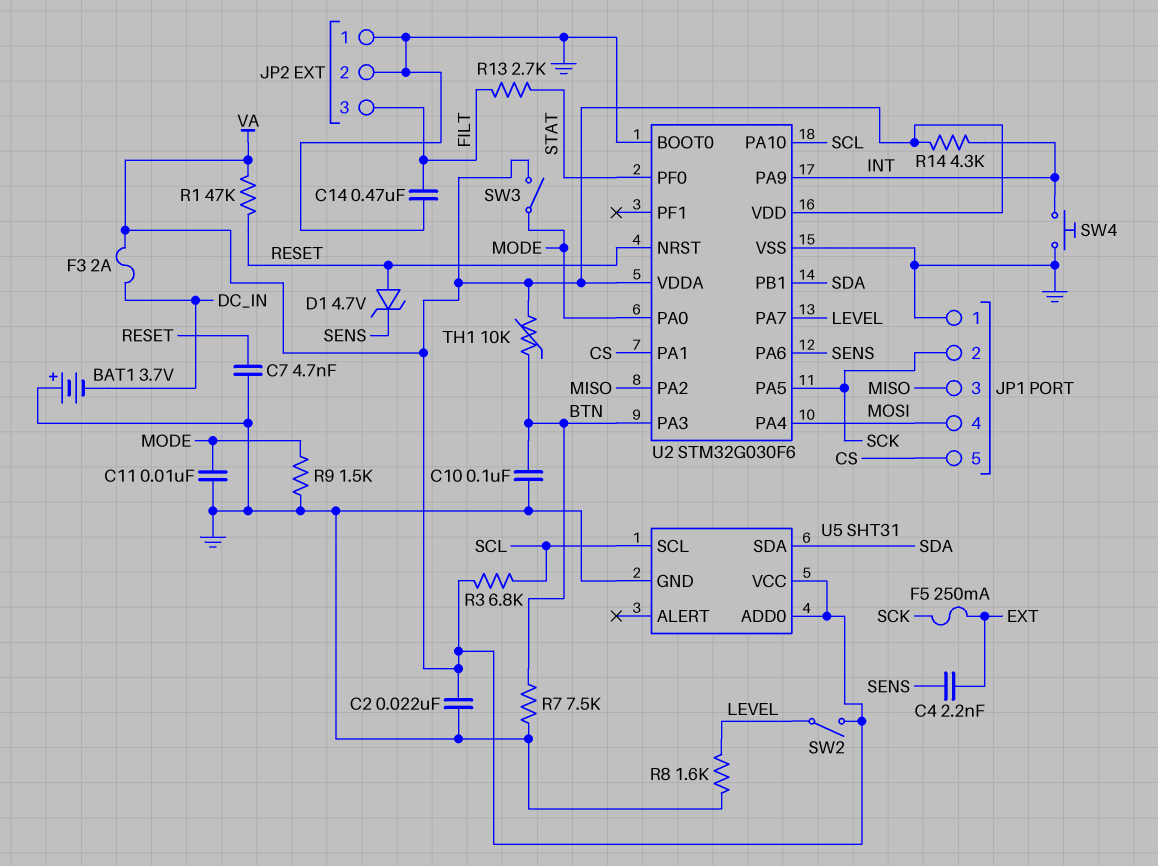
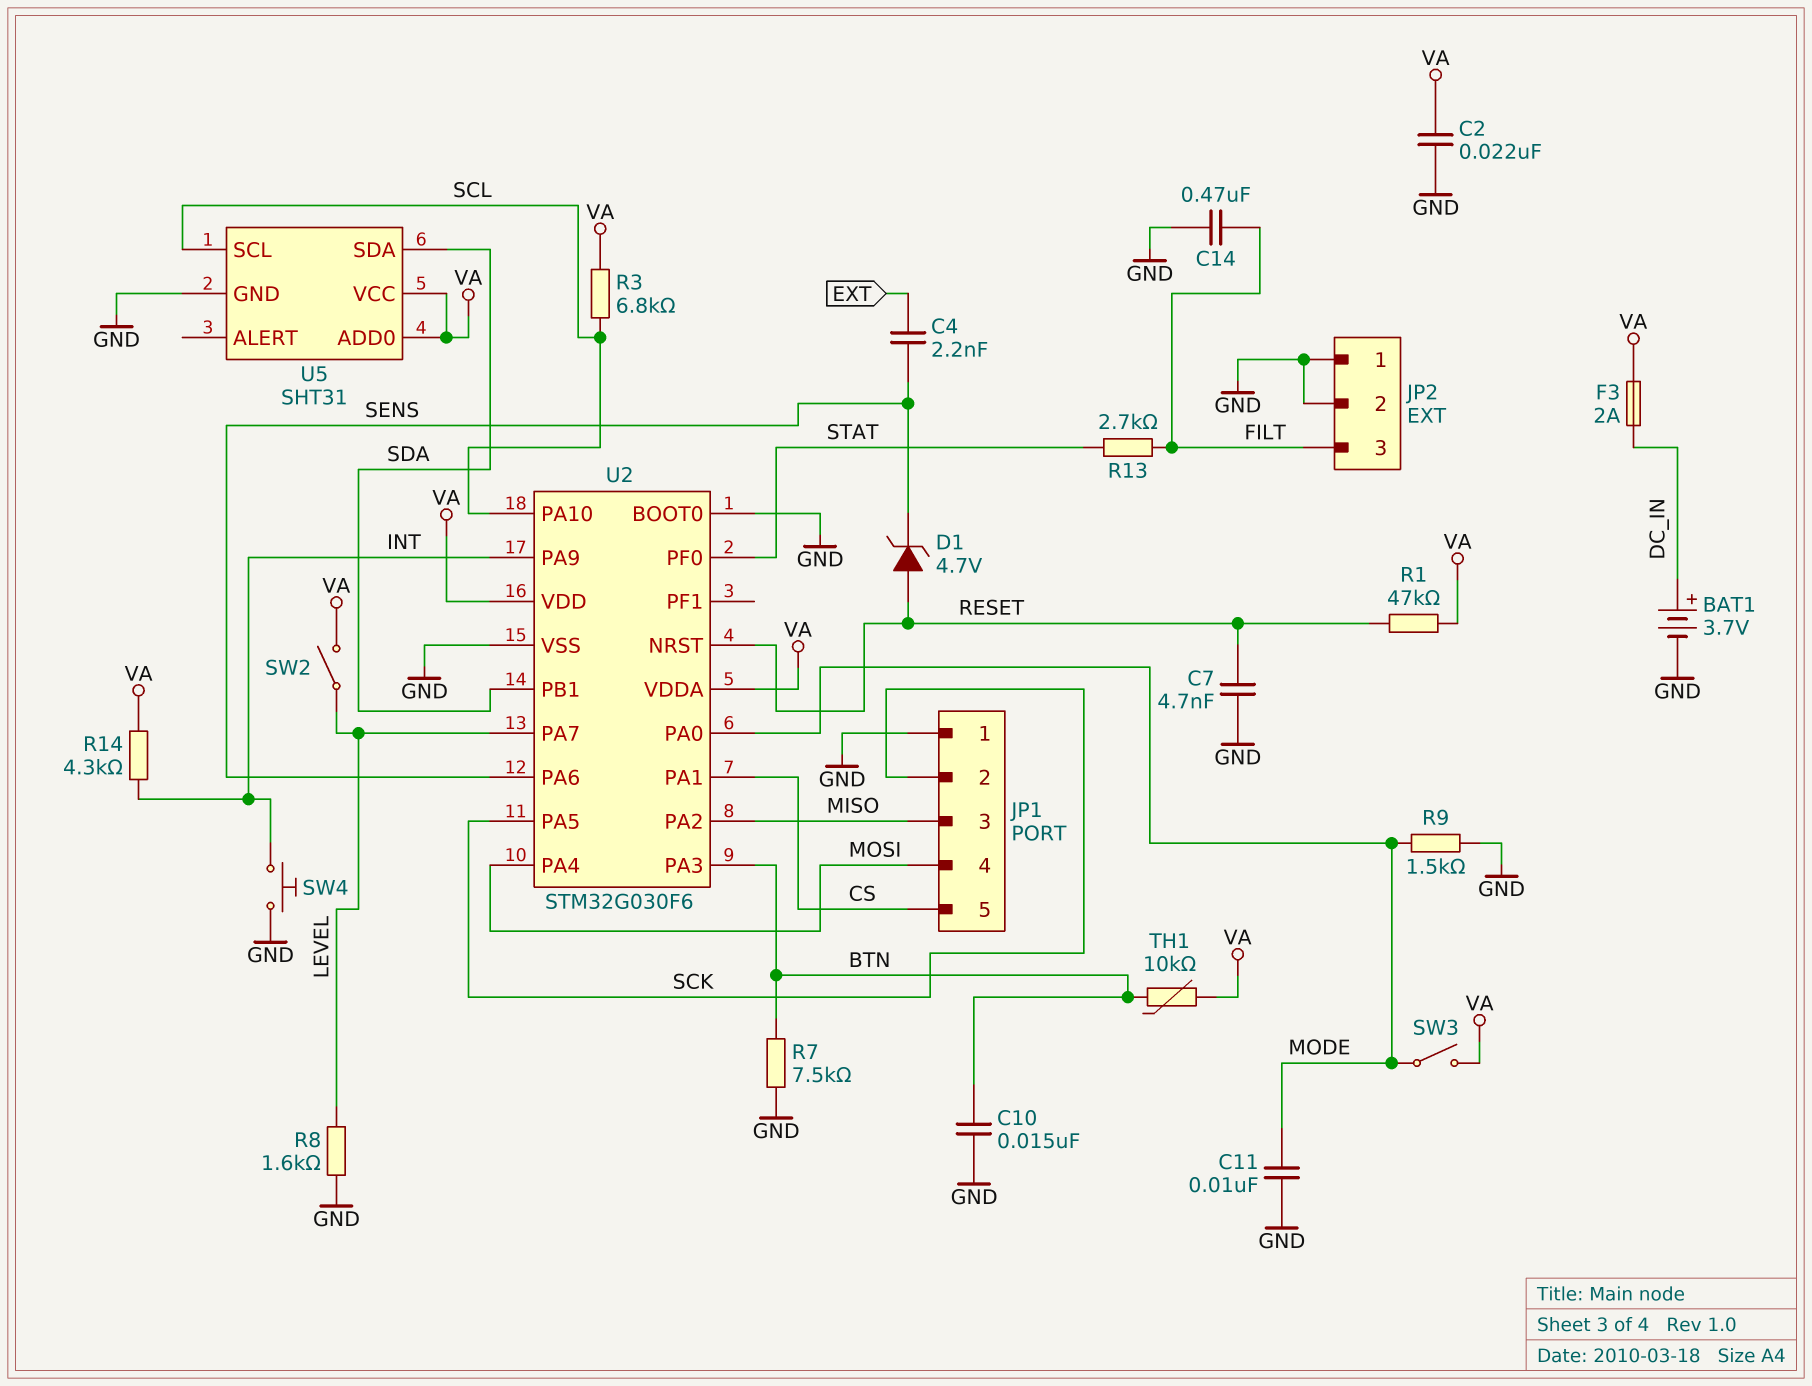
BAT1: 3.7V (plus GND, minus DC_IN) -> 3.7V (plus DC_IN, minus GND)
C10: 100nF (BTN, GND) -> 15nF (BTN, GND)
F5: 250mA (EXT, SCK) -> none

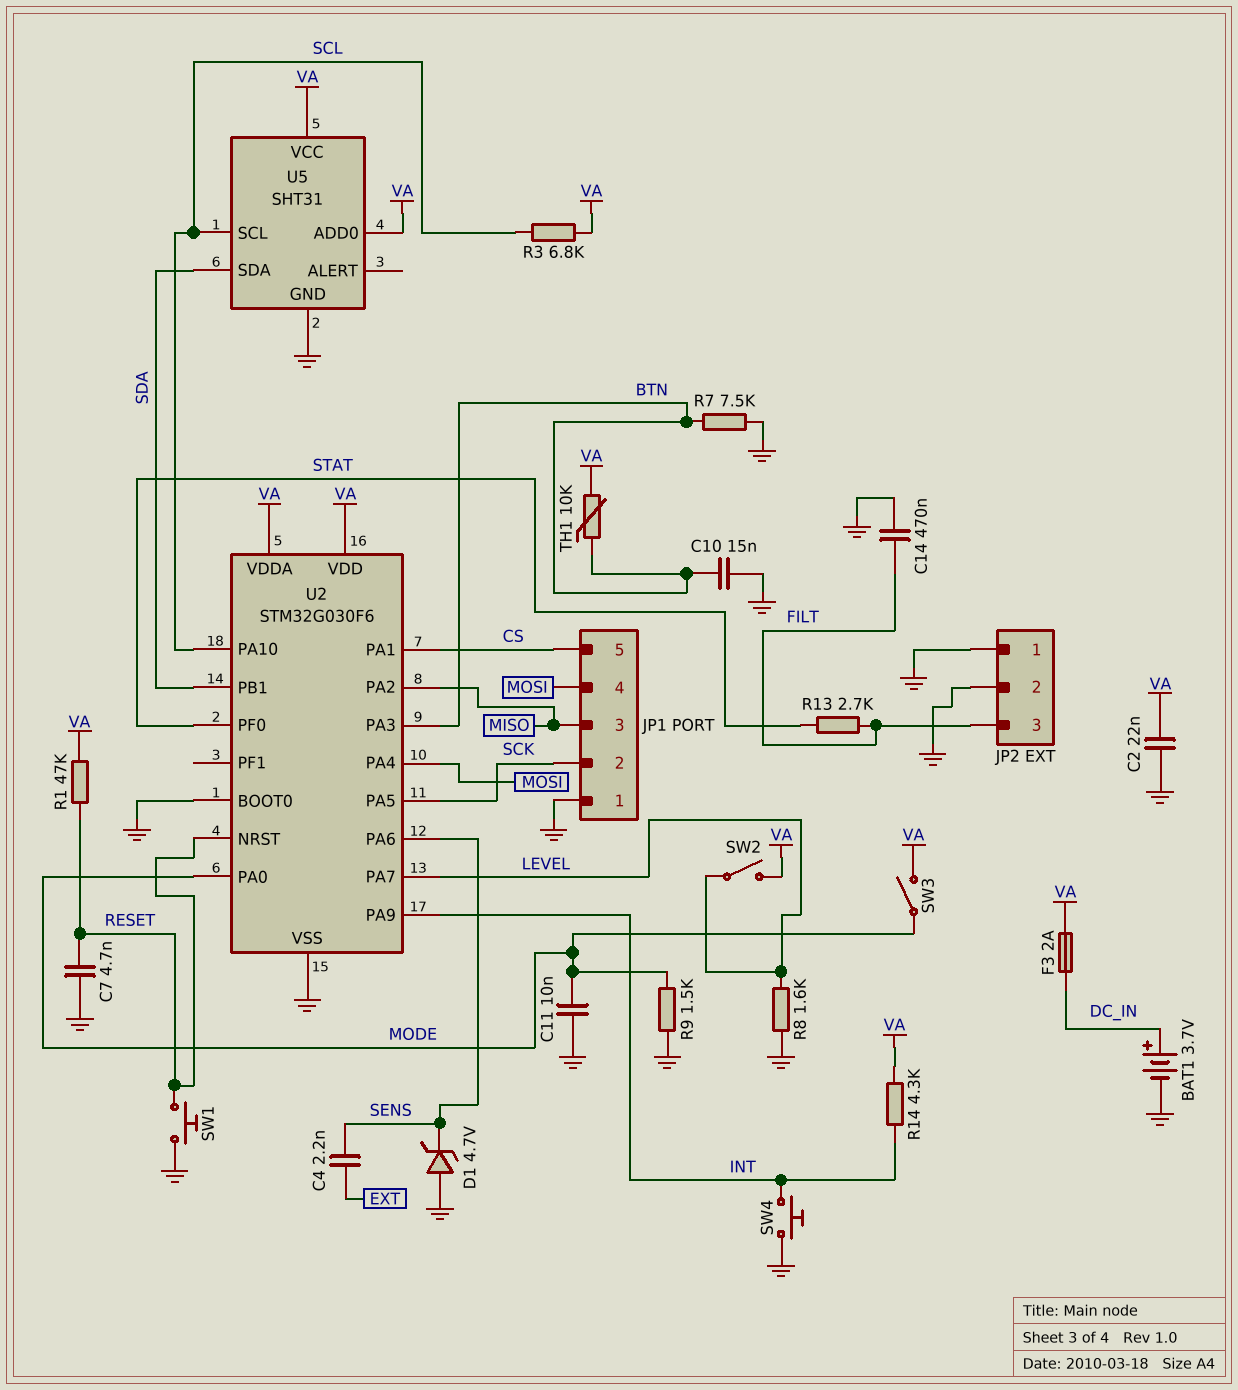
D1: zener 4.7V (A RESET, K SENS) -> zener 4.7V (A GND, K SENS)
SW1: none -> button (GND, RESET)

